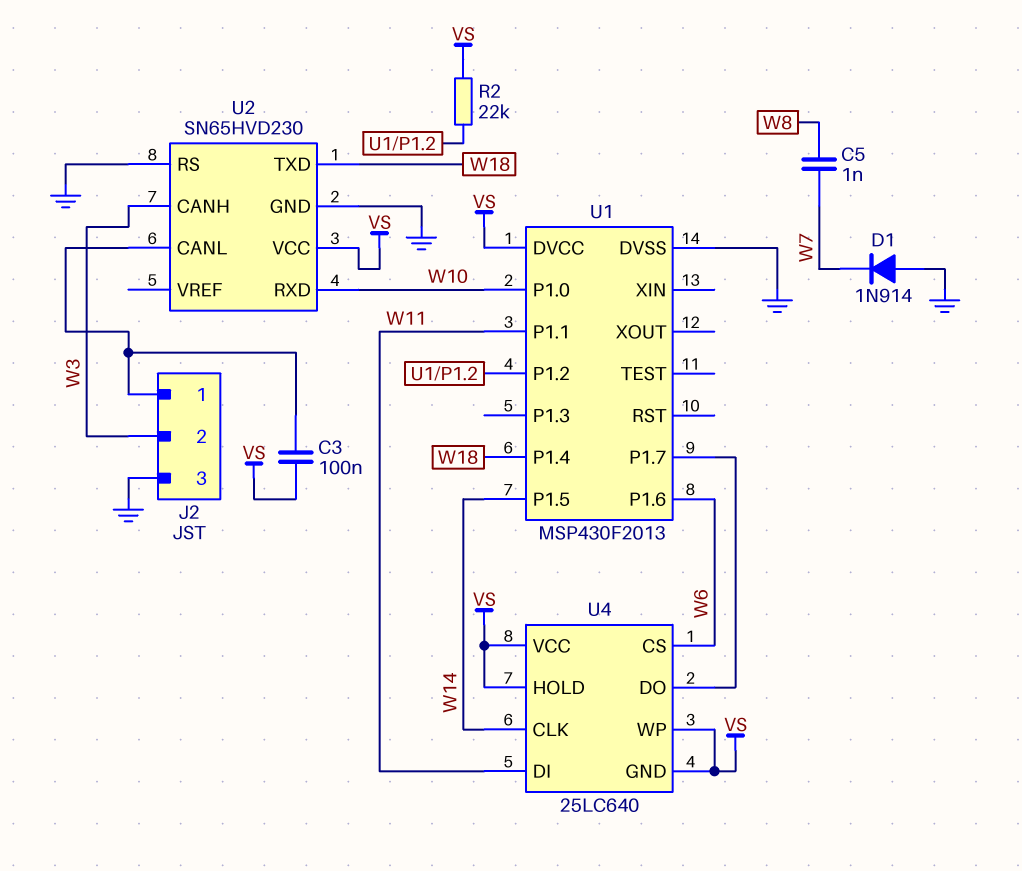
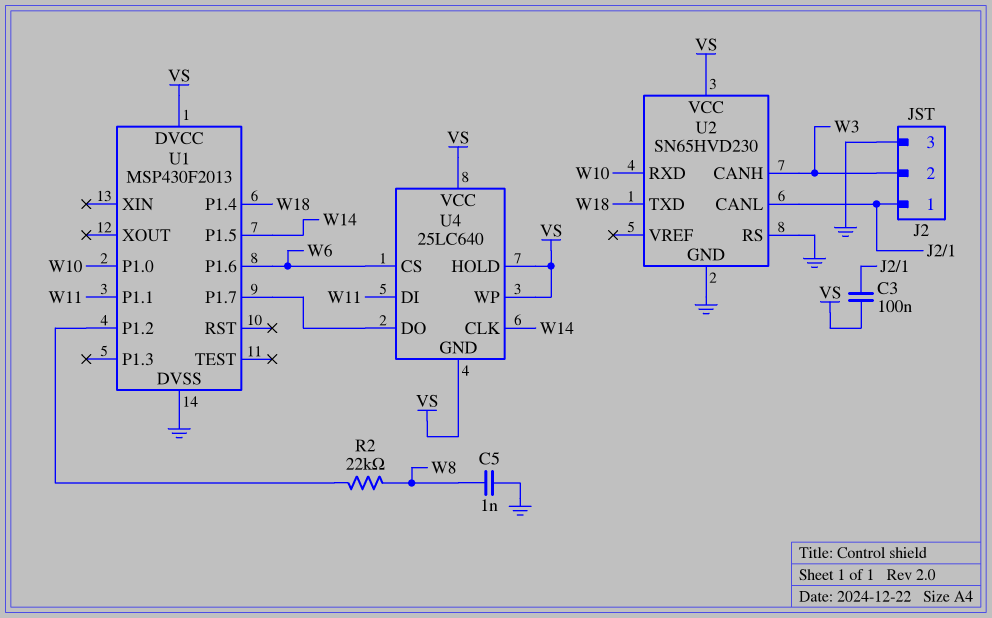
C5: 1nF (W7, W8) -> 1nF (GND, W8)
D1: diode 1N914 (A GND, K W7) -> none
R2: 22k (U1/P1.2, VS) -> 22k (U1/P1.2, W8)

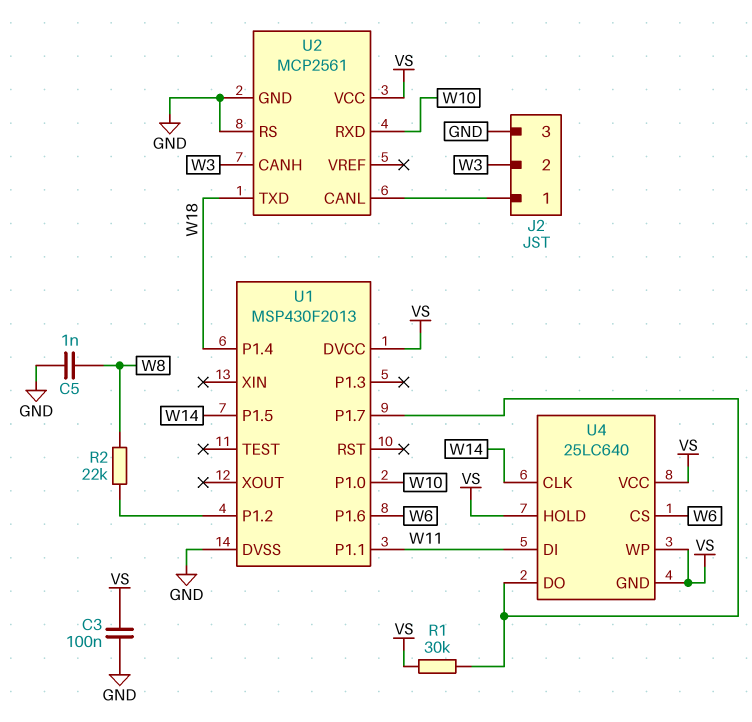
C3: 100nF (J2/1, VS) -> 100nF (GND, VS)
R1: none -> 30k (U1/P1.7, VS)
U2: SN65HVD230 -> MCP2561

